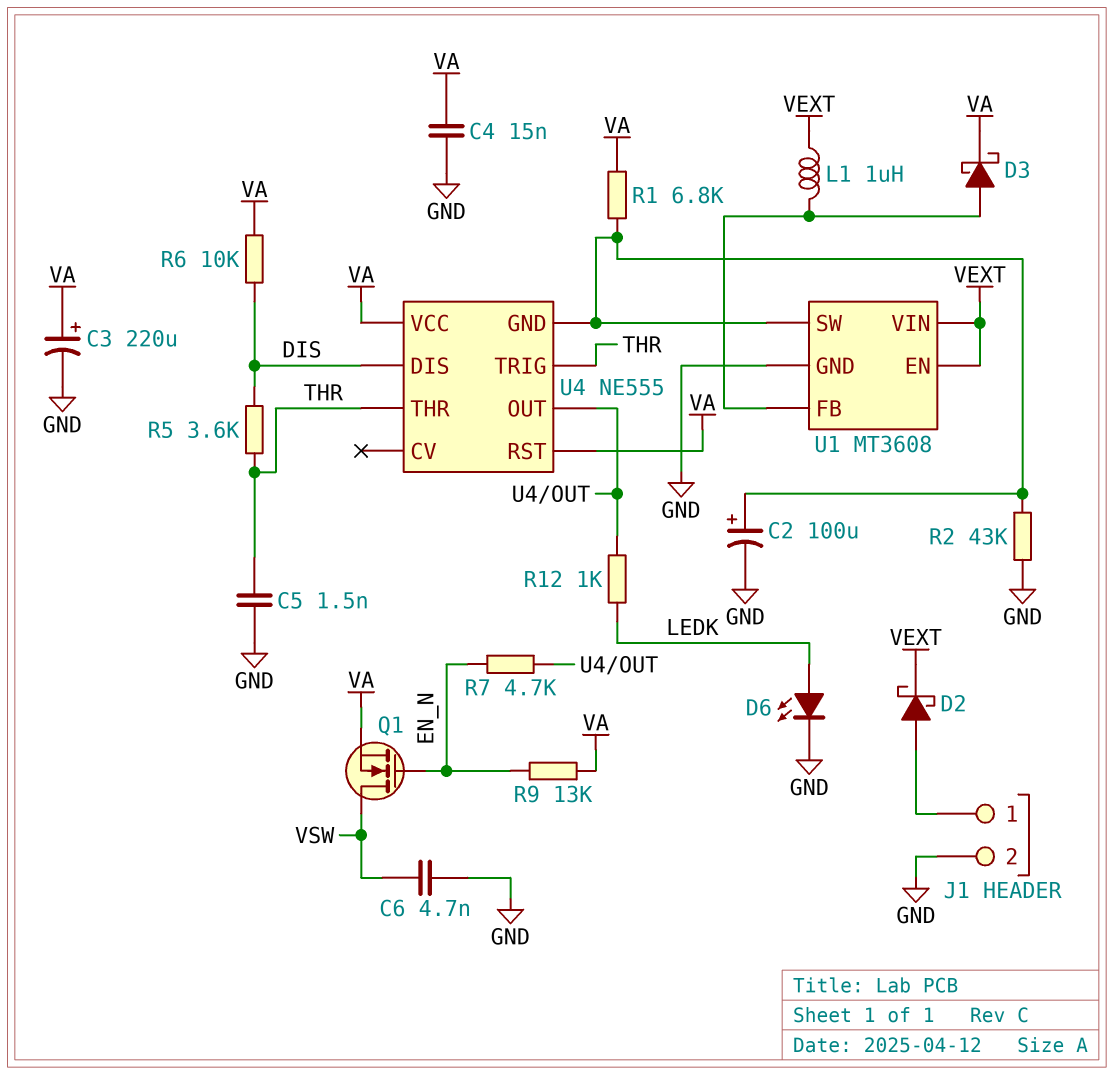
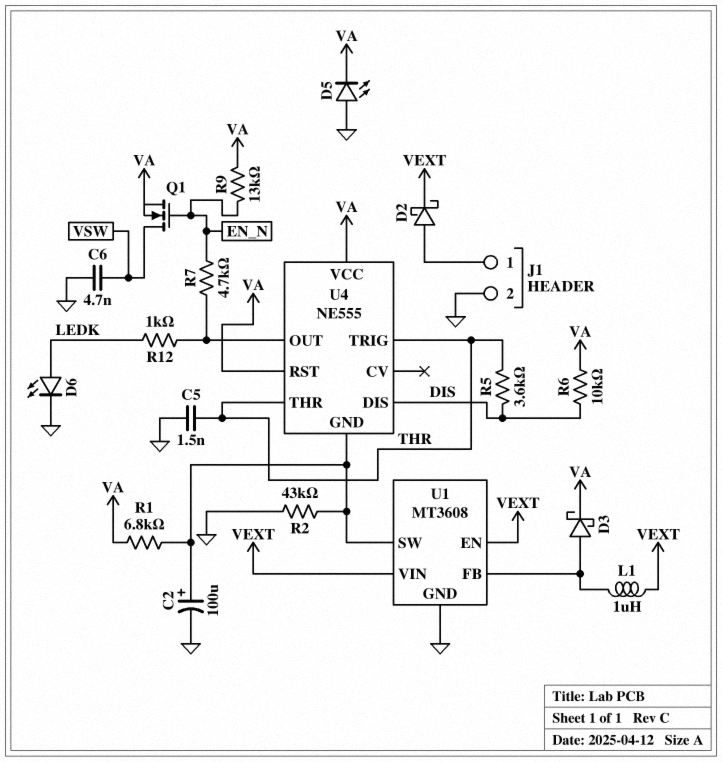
C3: 220uF (plus VA, minus GND) -> none
C4: 15nF (GND, VA) -> none
D5: none -> LED (A GND, K VA)

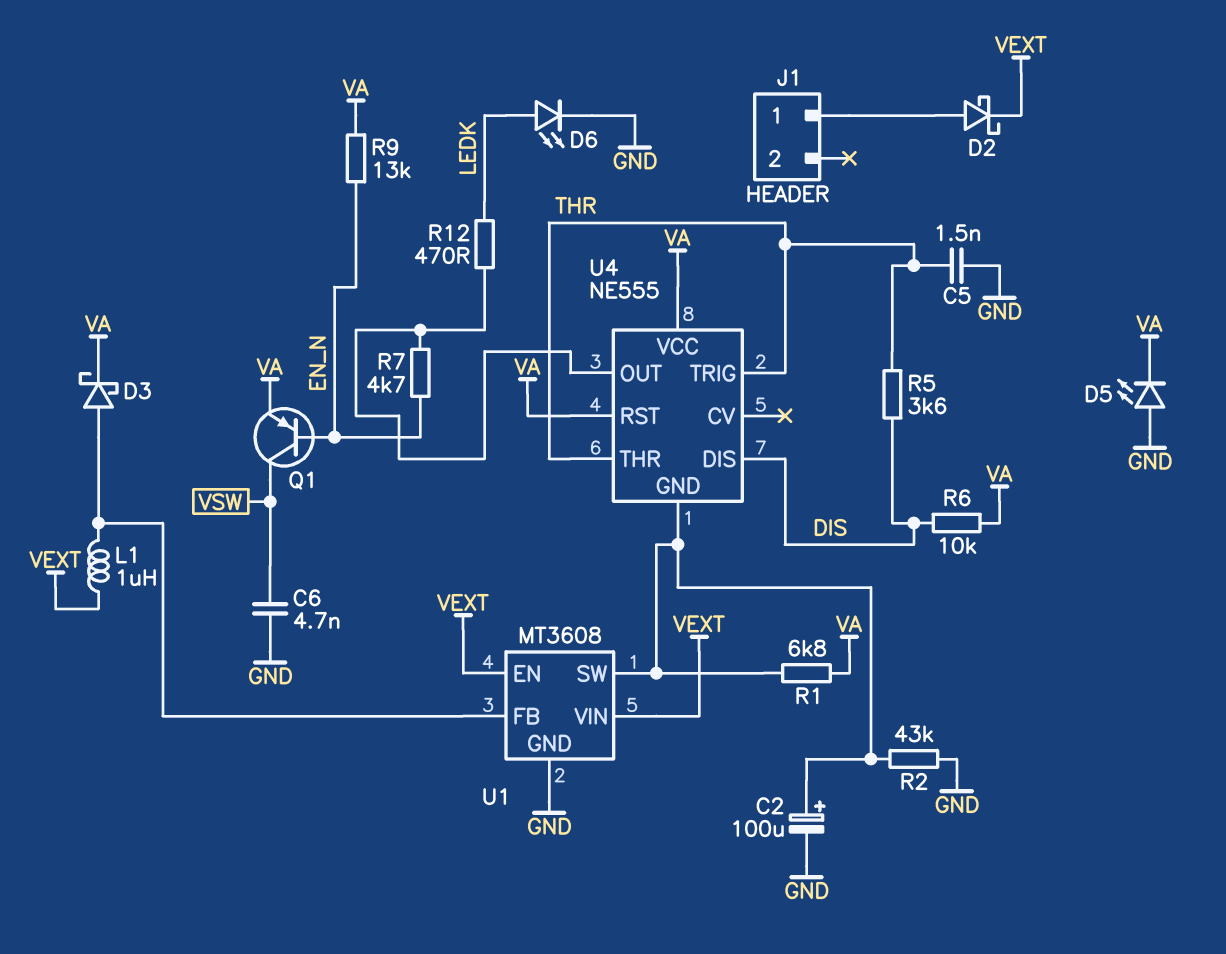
J1 pin 2: GND -> none
Q1: NMOS (G EN_N, D VSW, S VA) -> PNP (B EN_N, C VSW, E VA)
R12: 1k (LEDK, U4/OUT) -> 470 (LEDK, U4/OUT)

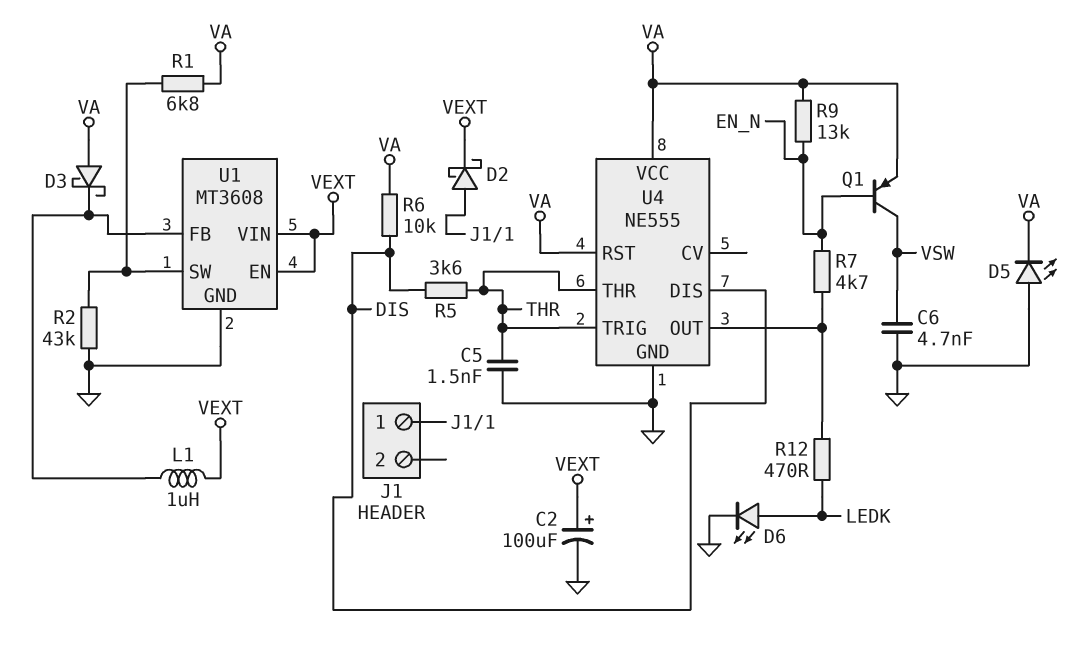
C2: 100uF (plus U1/SW, minus GND) -> 100uF (plus VEXT, minus GND)
D3: schottky (A U1/FB, K VA) -> schottky (A VA, K U1/FB)
U4 pin GND: U1/SW -> GND

